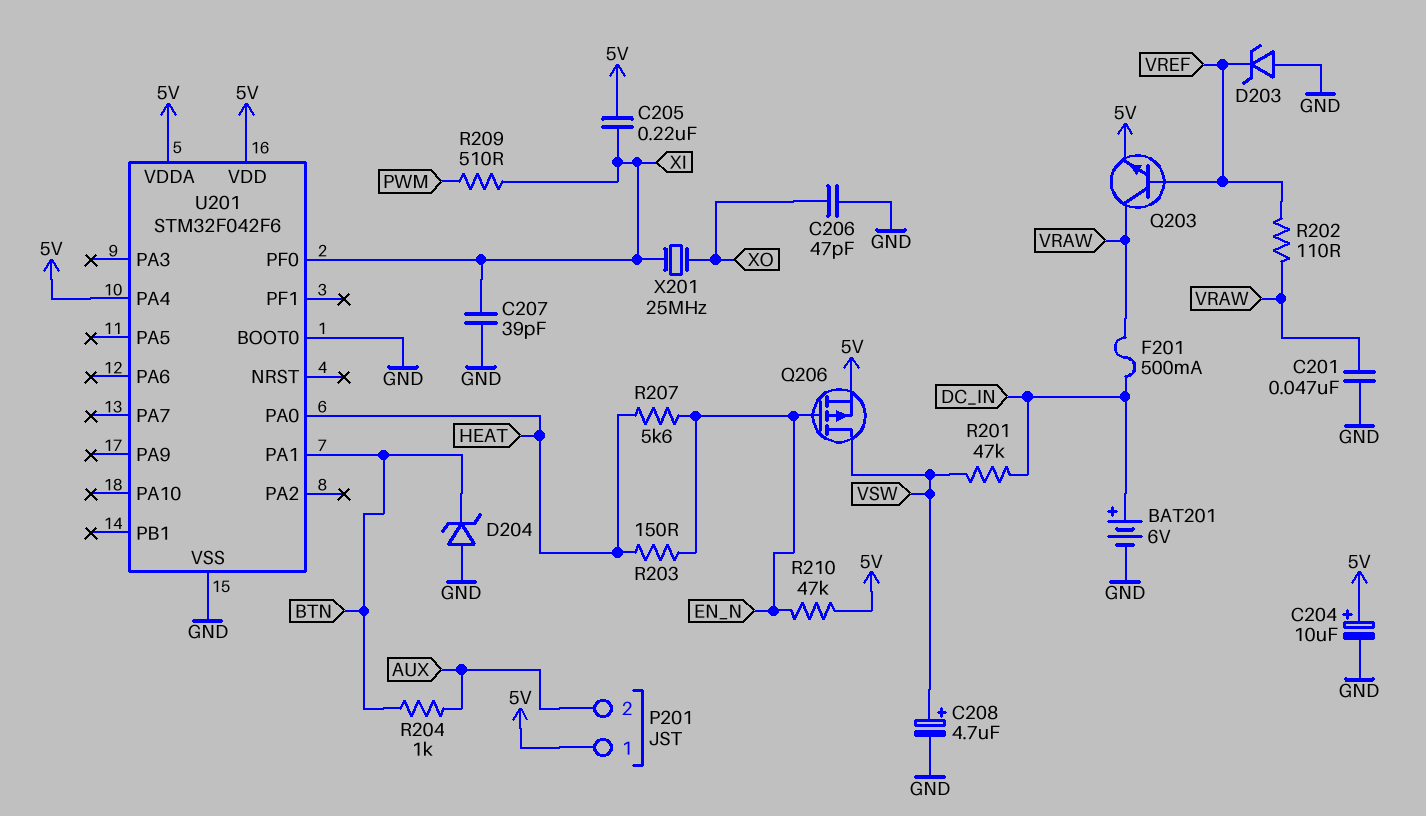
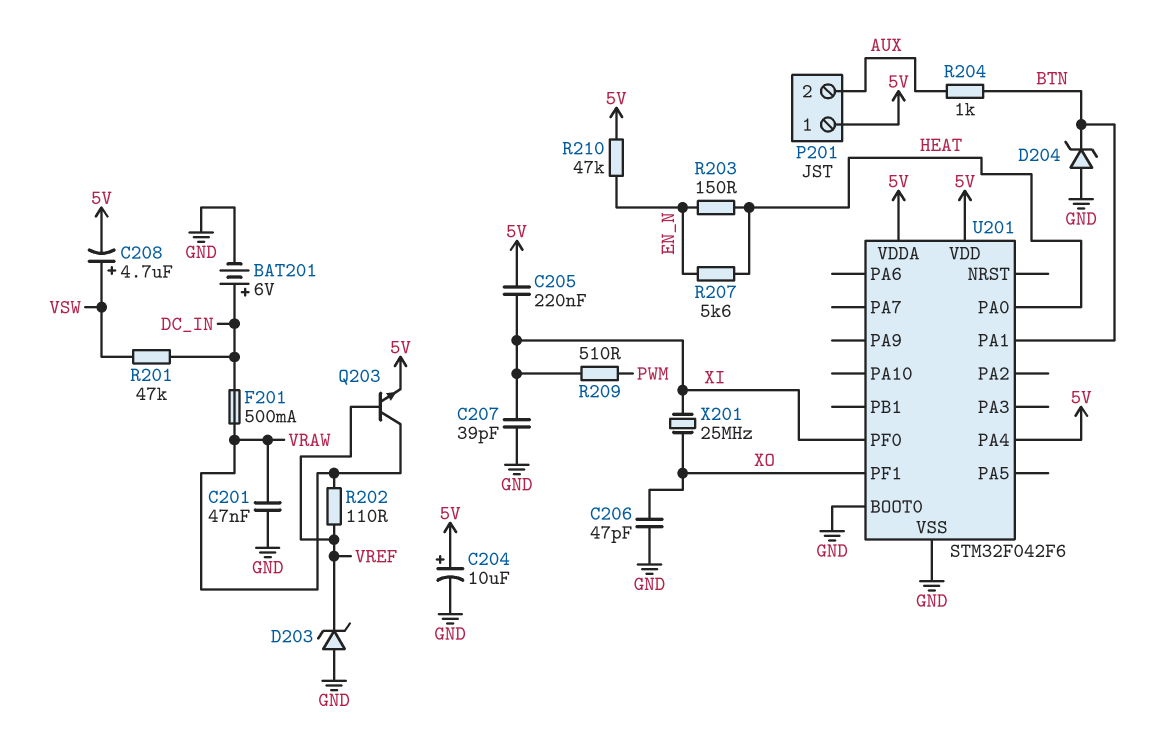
C208: 4.7uF (plus VSW, minus GND) -> 4.7uF (plus VSW, minus 5V)
Q206: PMOS (G EN_N, D VSW, S 5V) -> none
U201 pin PF1: none -> XO

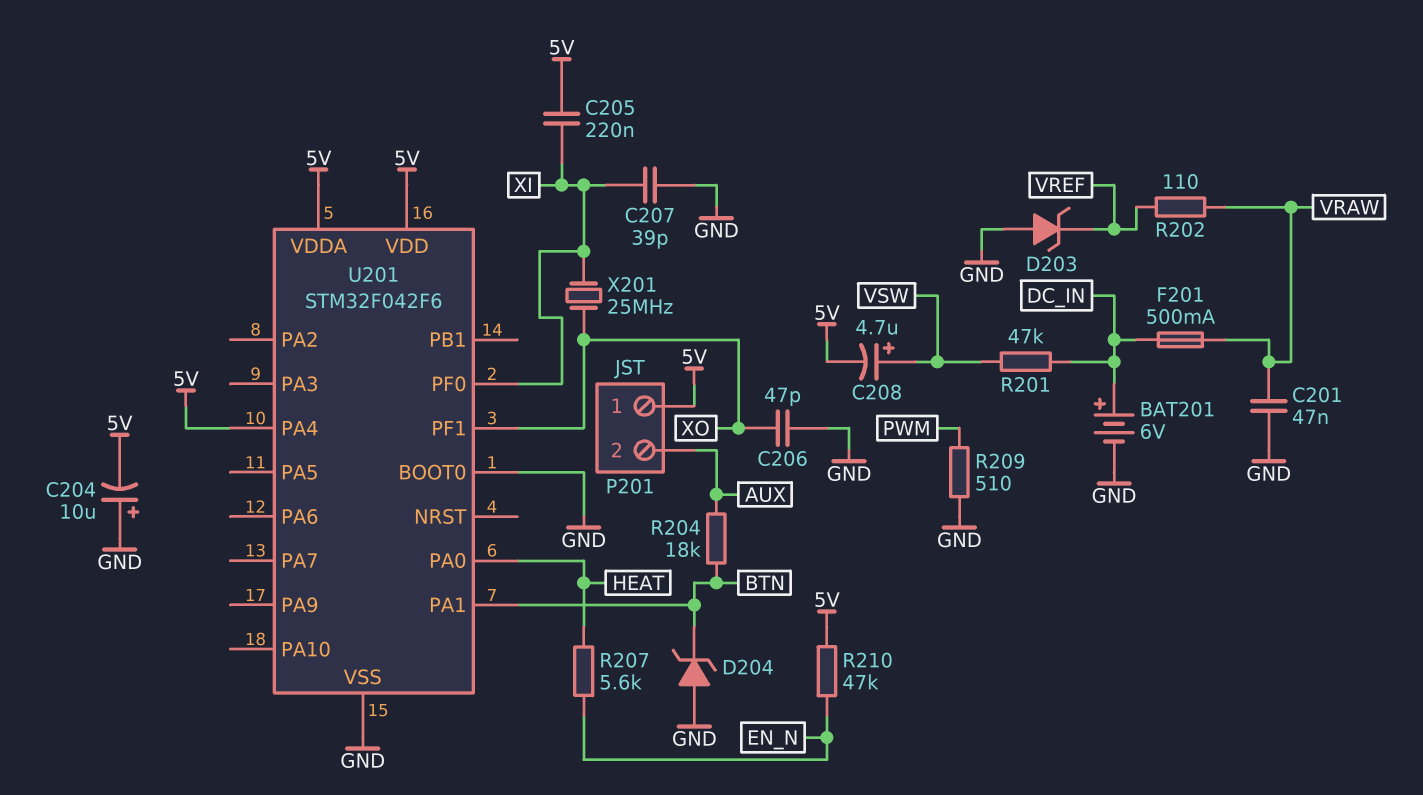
C204: 10uF (plus 5V, minus GND) -> 10uF (plus GND, minus 5V)
Q203: NPN (B VREF, C VRAW, E 5V) -> none
R203: 150 (EN_N, HEAT) -> none
R204: 1k (AUX, BTN) -> 18k (AUX, BTN)
R209: 510 (PWM, XI) -> 510 (GND, PWM)

